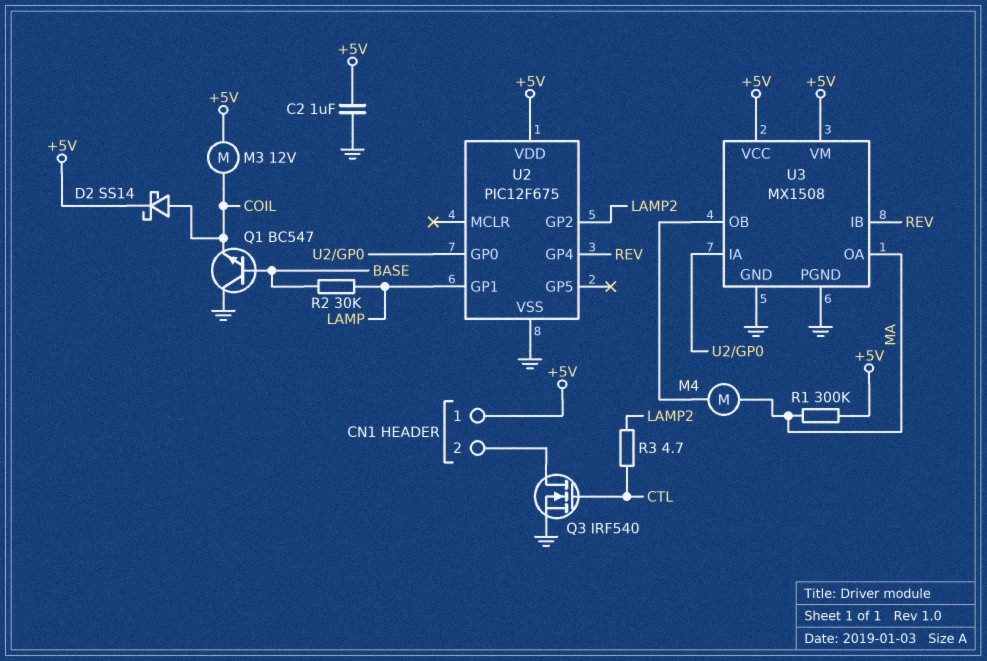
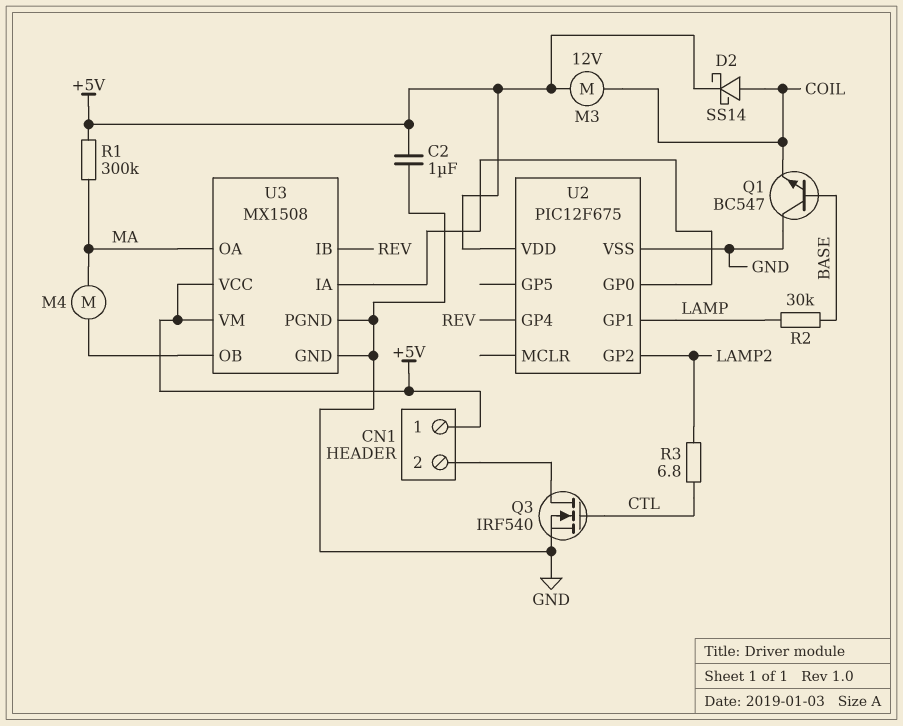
R3: 4.7 (CTL, LAMP2) -> 6.8 (CTL, LAMP2)

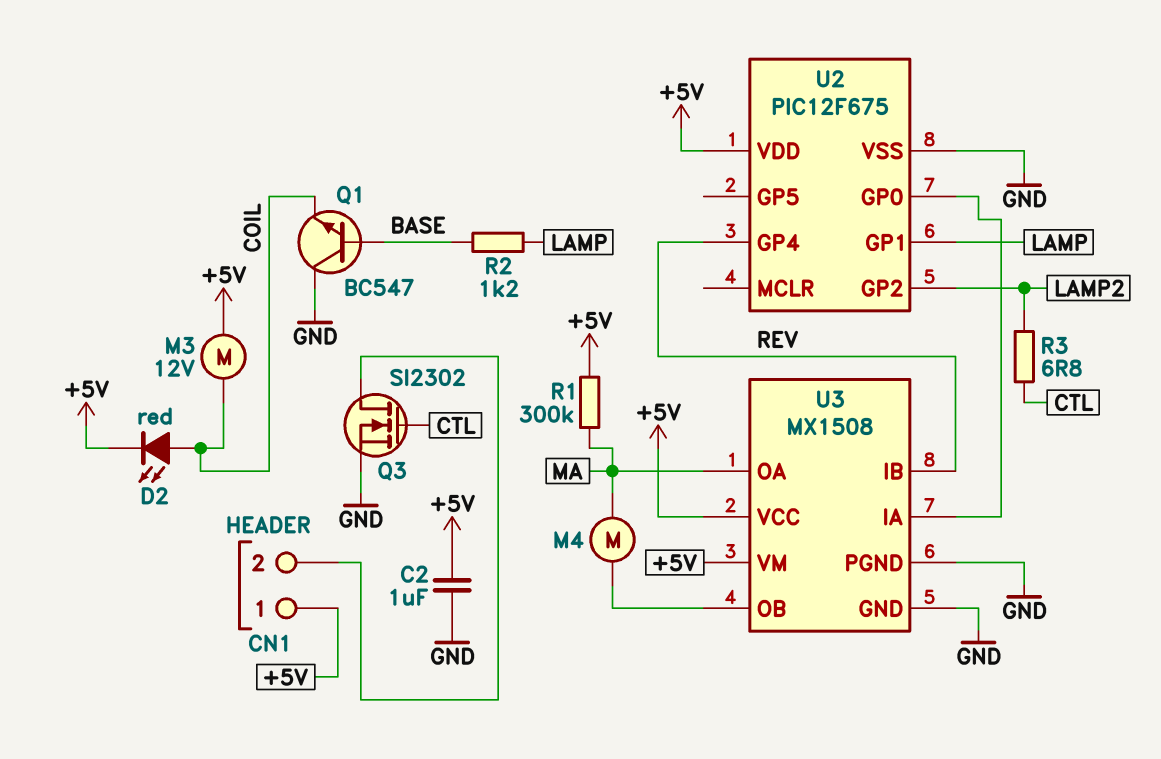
D2: schottky SS14 (A COIL, K +5V) -> LED red (A COIL, K +5V)
Q3: NMOS IRF540 (G CTL, D CN1/2, S GND) -> NMOS SI2302 (G CTL, D CN1/2, S GND)
R2: 30k (BASE, LAMP) -> 1.2k (BASE, LAMP)

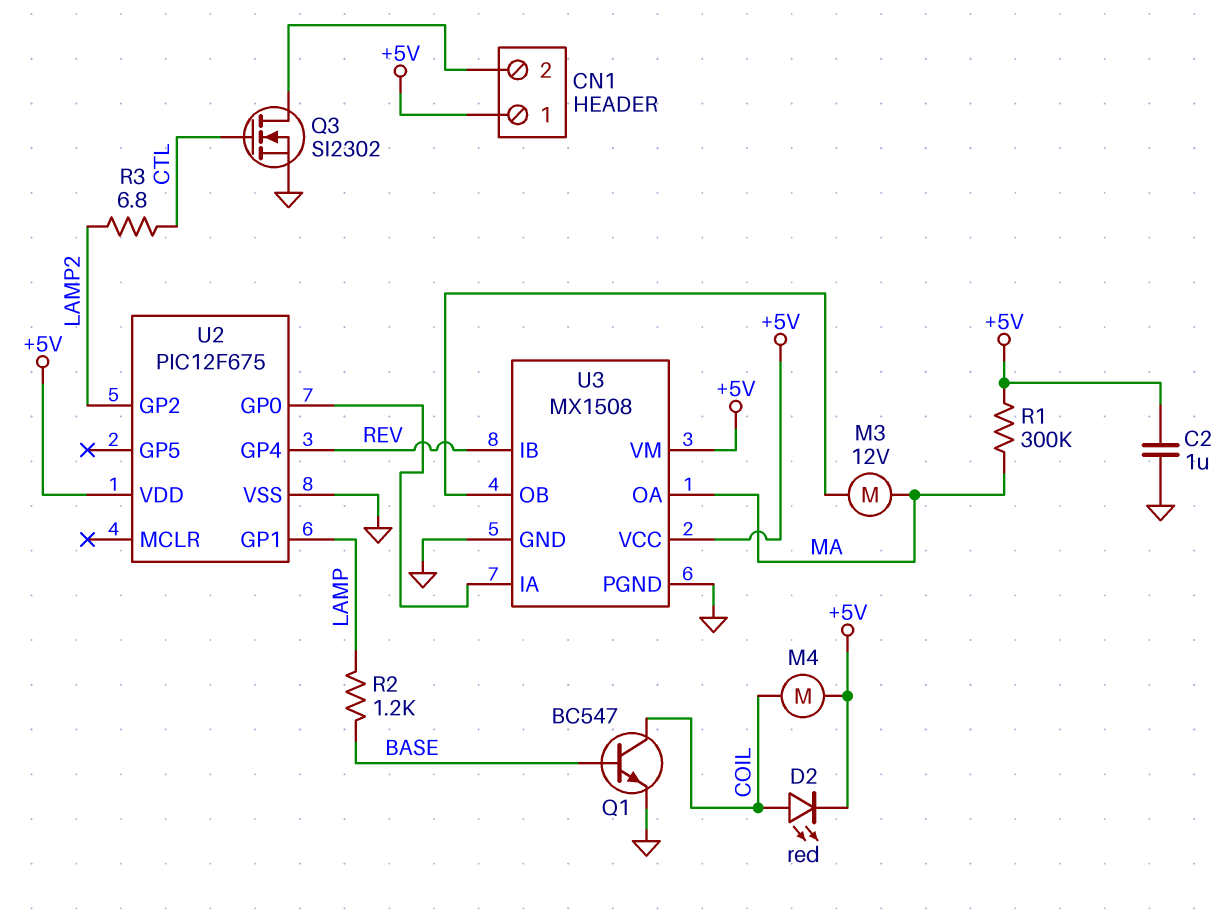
M3: motor 12V (+5V, COIL) -> motor 12V (MA, U3/OB)
M4: motor (MA, U3/OB) -> motor (+5V, COIL)
Q1: NPN BC547 (B BASE, C GND, E COIL) -> NPN BC547 (B BASE, C COIL, E GND)

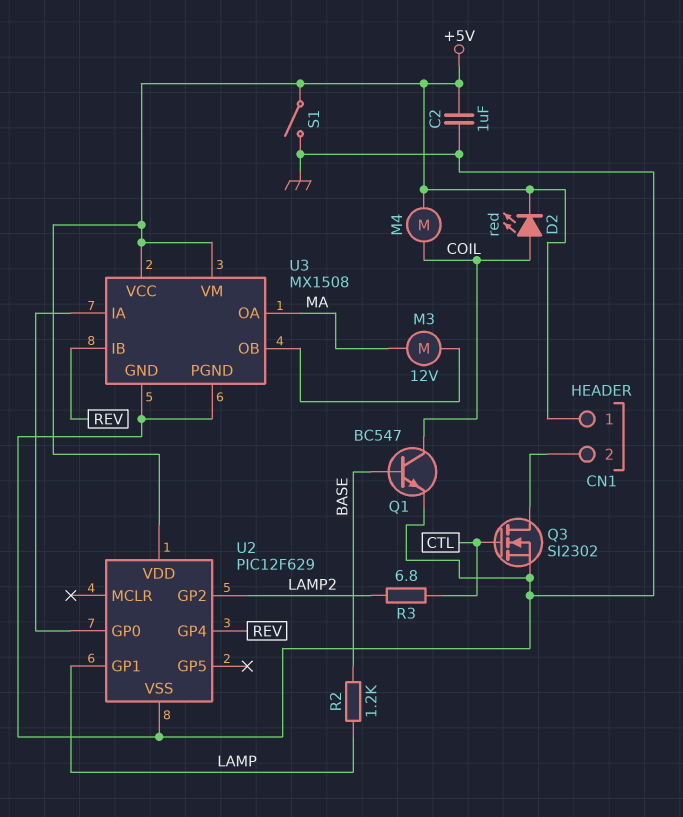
R1: 300k (+5V, MA) -> none
S1: none -> switch (+5V, GND)
U2: PIC12F675 -> PIC12F629

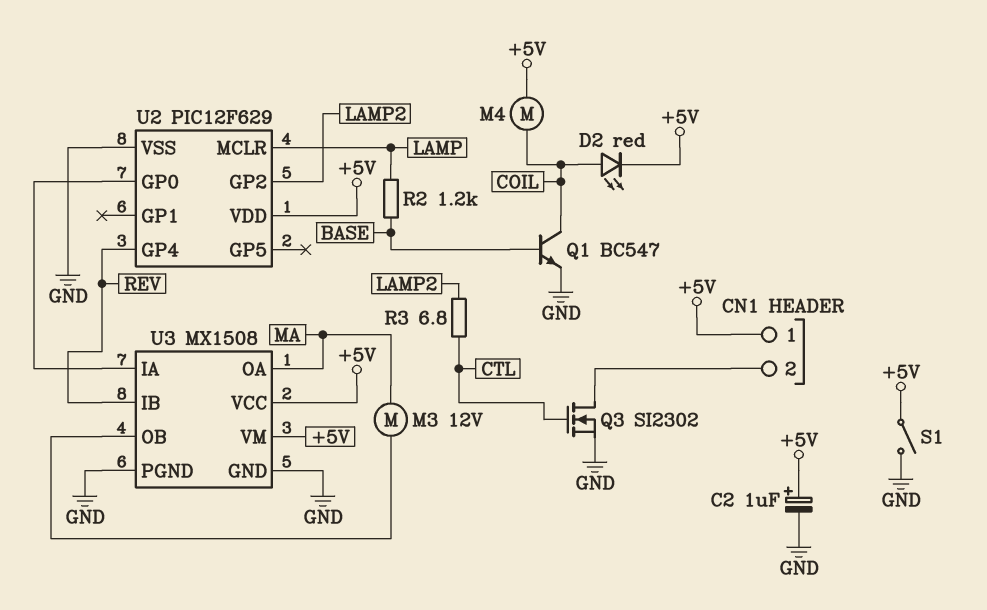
C2: 1uF (+5V, GND) -> 1uF (plus +5V, minus GND)
U2 pin GP1: LAMP -> none
U2 pin MCLR: none -> LAMP

